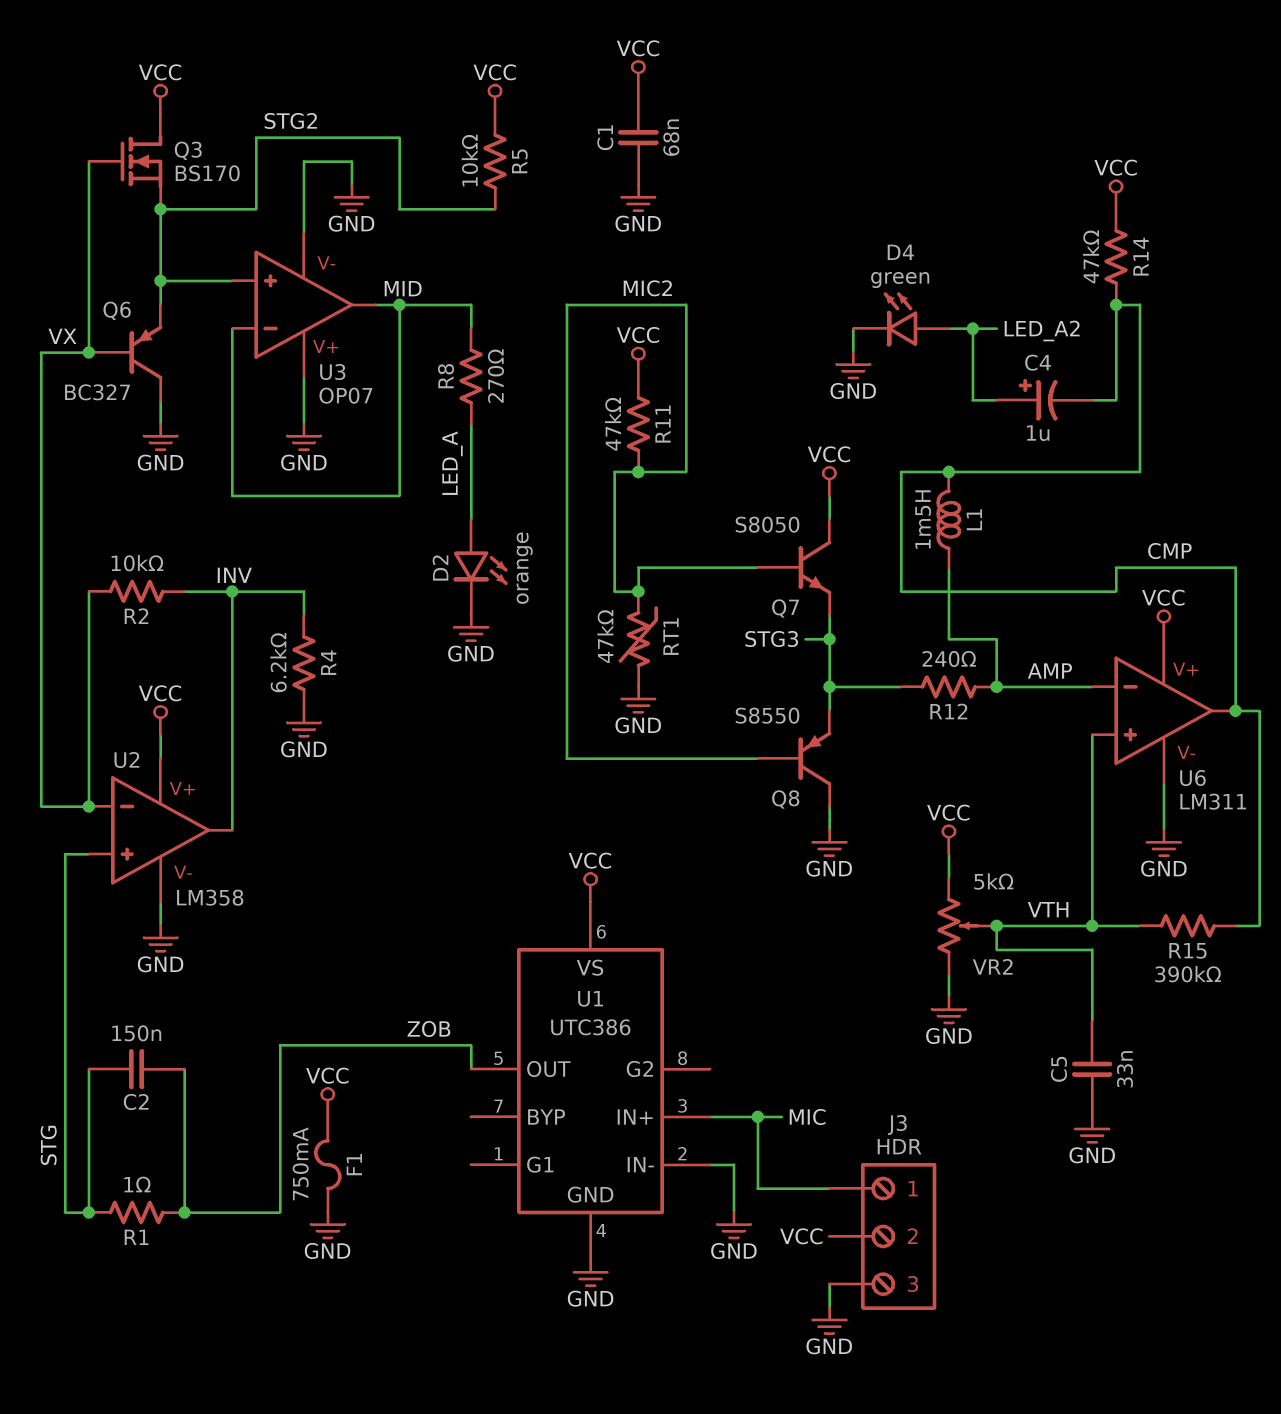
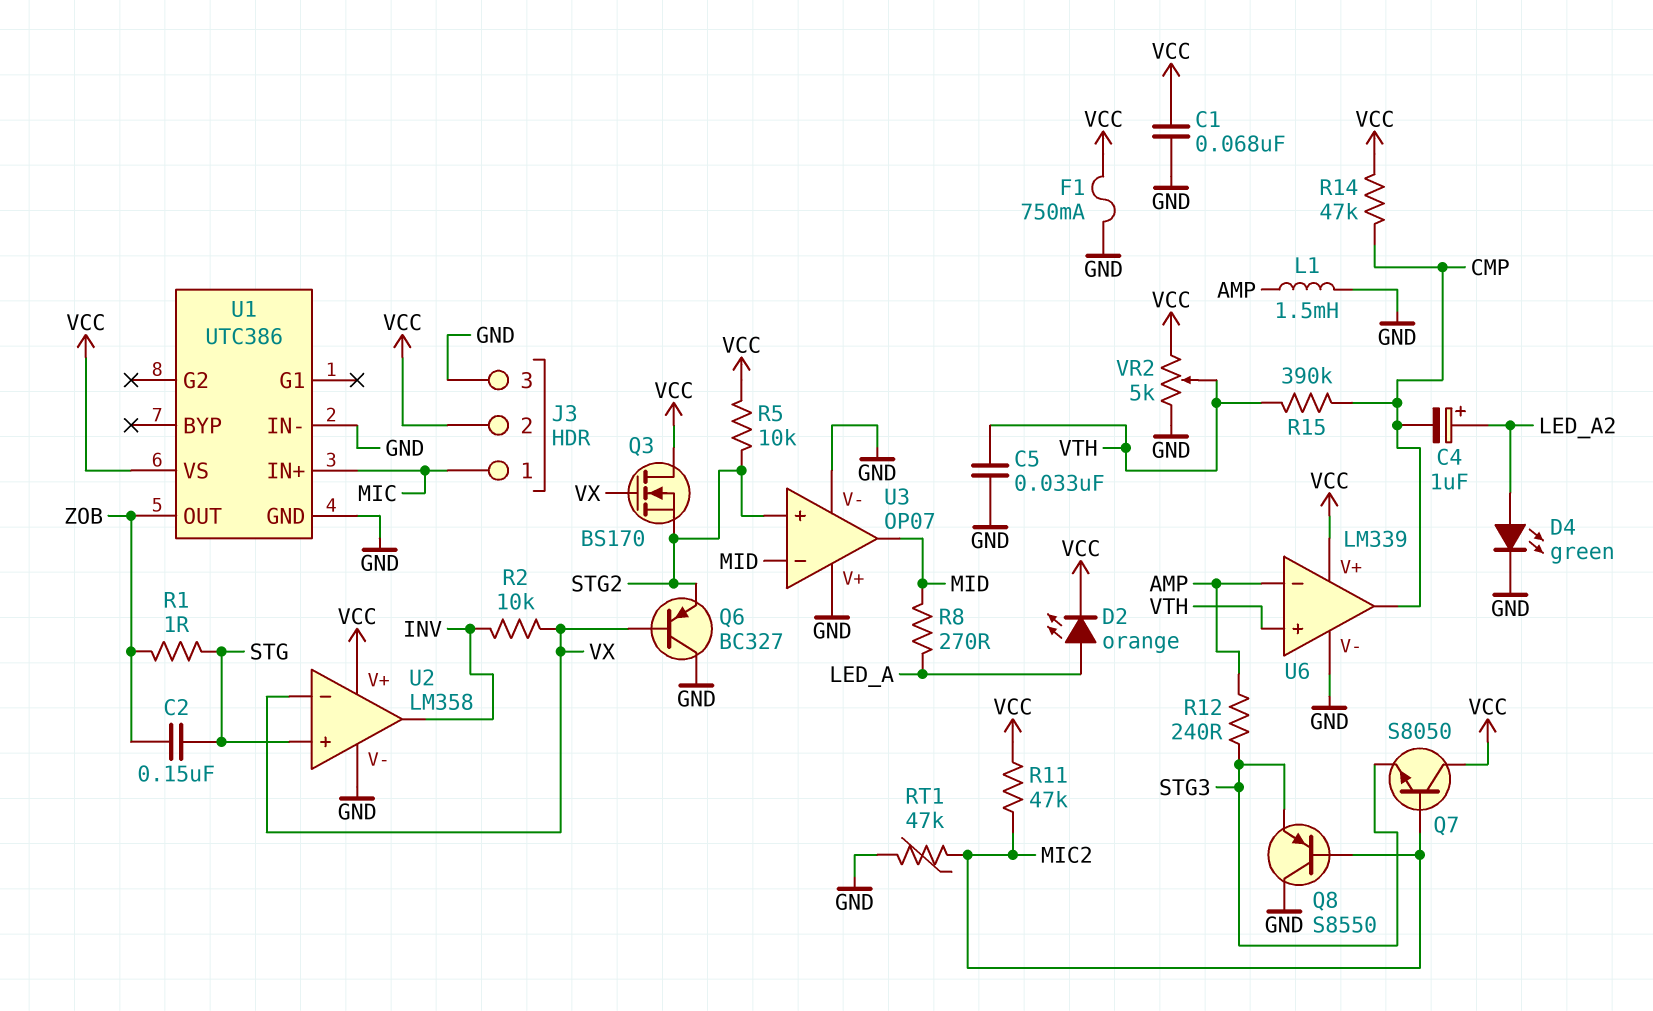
D2: LED orange (A LED_A, K GND) -> LED orange (A LED_A, K VCC)
L1: 1.5mH (AMP, CMP) -> 1.5mH (AMP, GND)
R4: 6.2k (GND, INV) -> none
U6: LM311 -> LM339

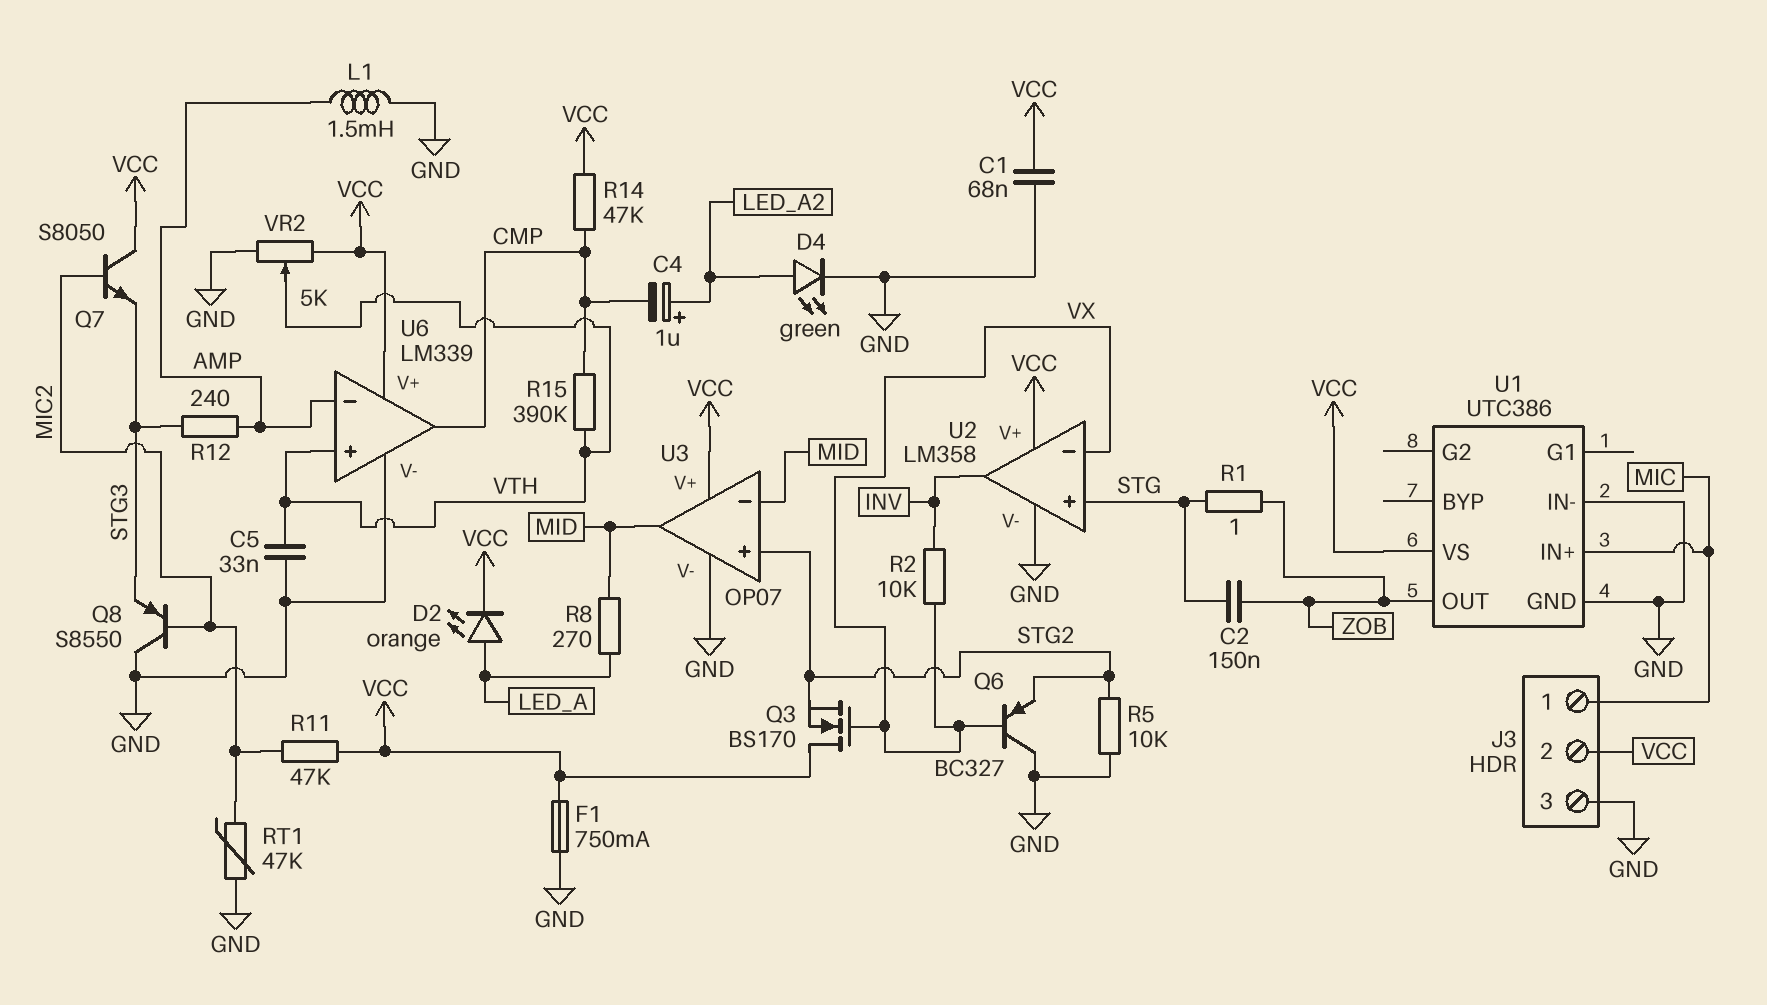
R5: 10k (STG2, VCC) -> 10k (GND, STG2)
U3 pin V+: GND -> VCC

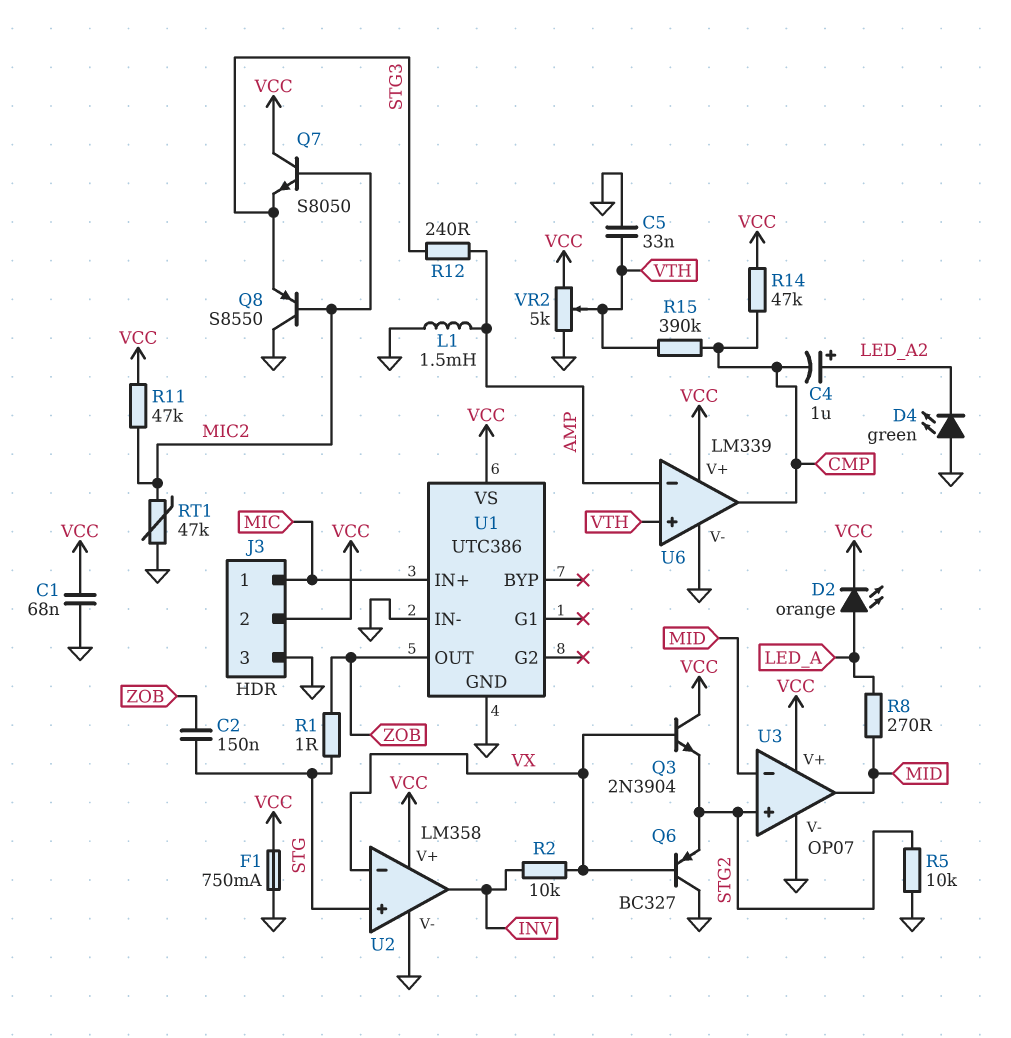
D4: LED green (A LED_A2, K GND) -> LED green (A GND, K LED_A2)
Q3: NMOS BS170 (G VX, D VCC, S STG2) -> NPN 2N3904 (B VX, C VCC, E STG2)

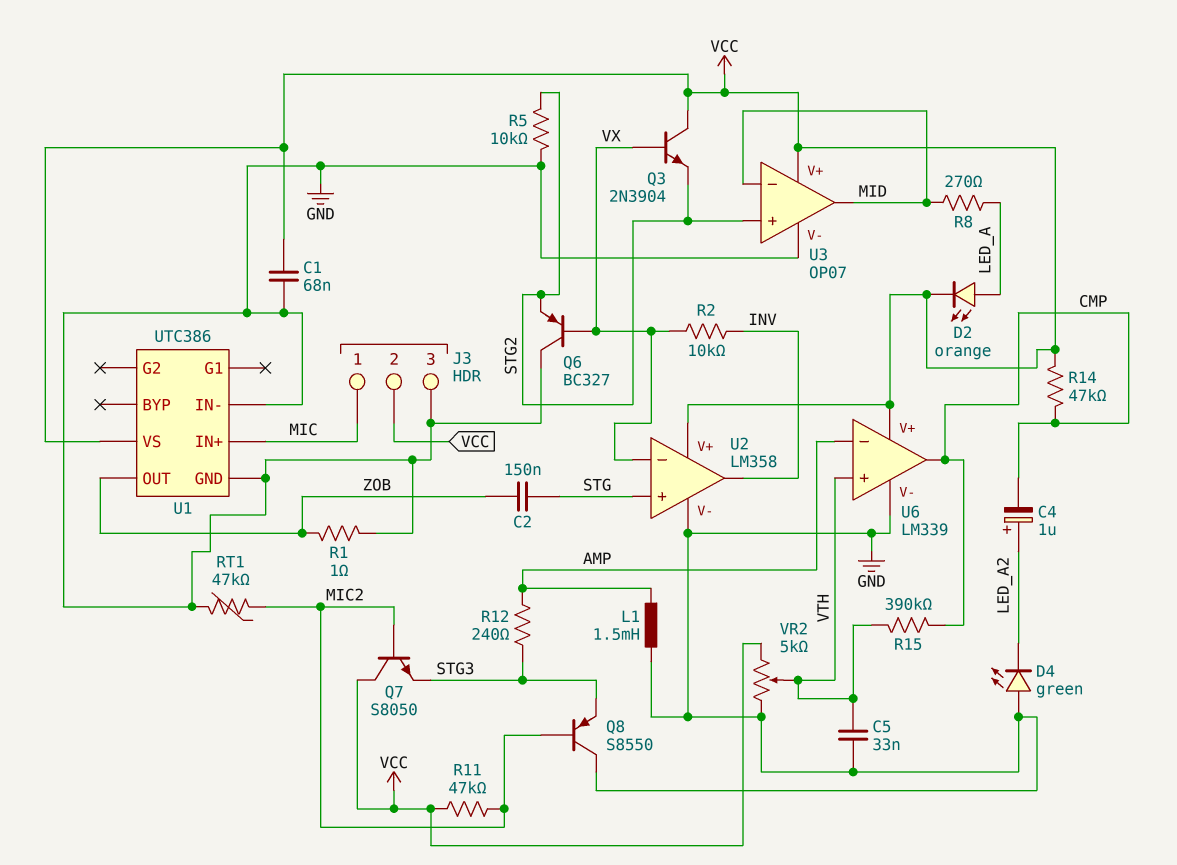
F1: 750mA (GND, VCC) -> none
R1: 1 (STG, ZOB) -> 1 (GND, ZOB)

